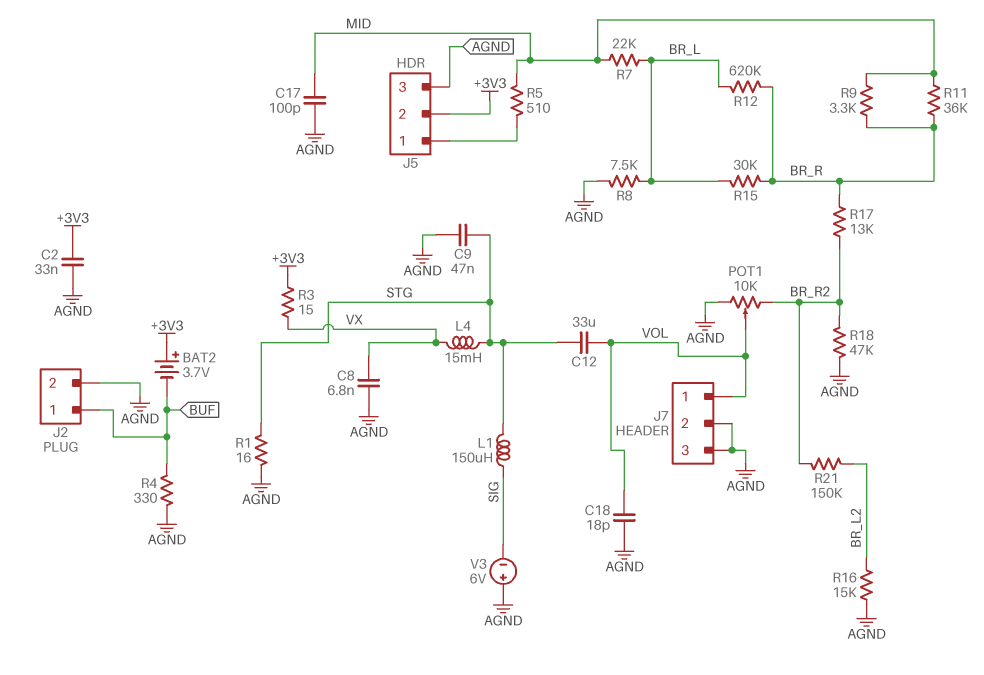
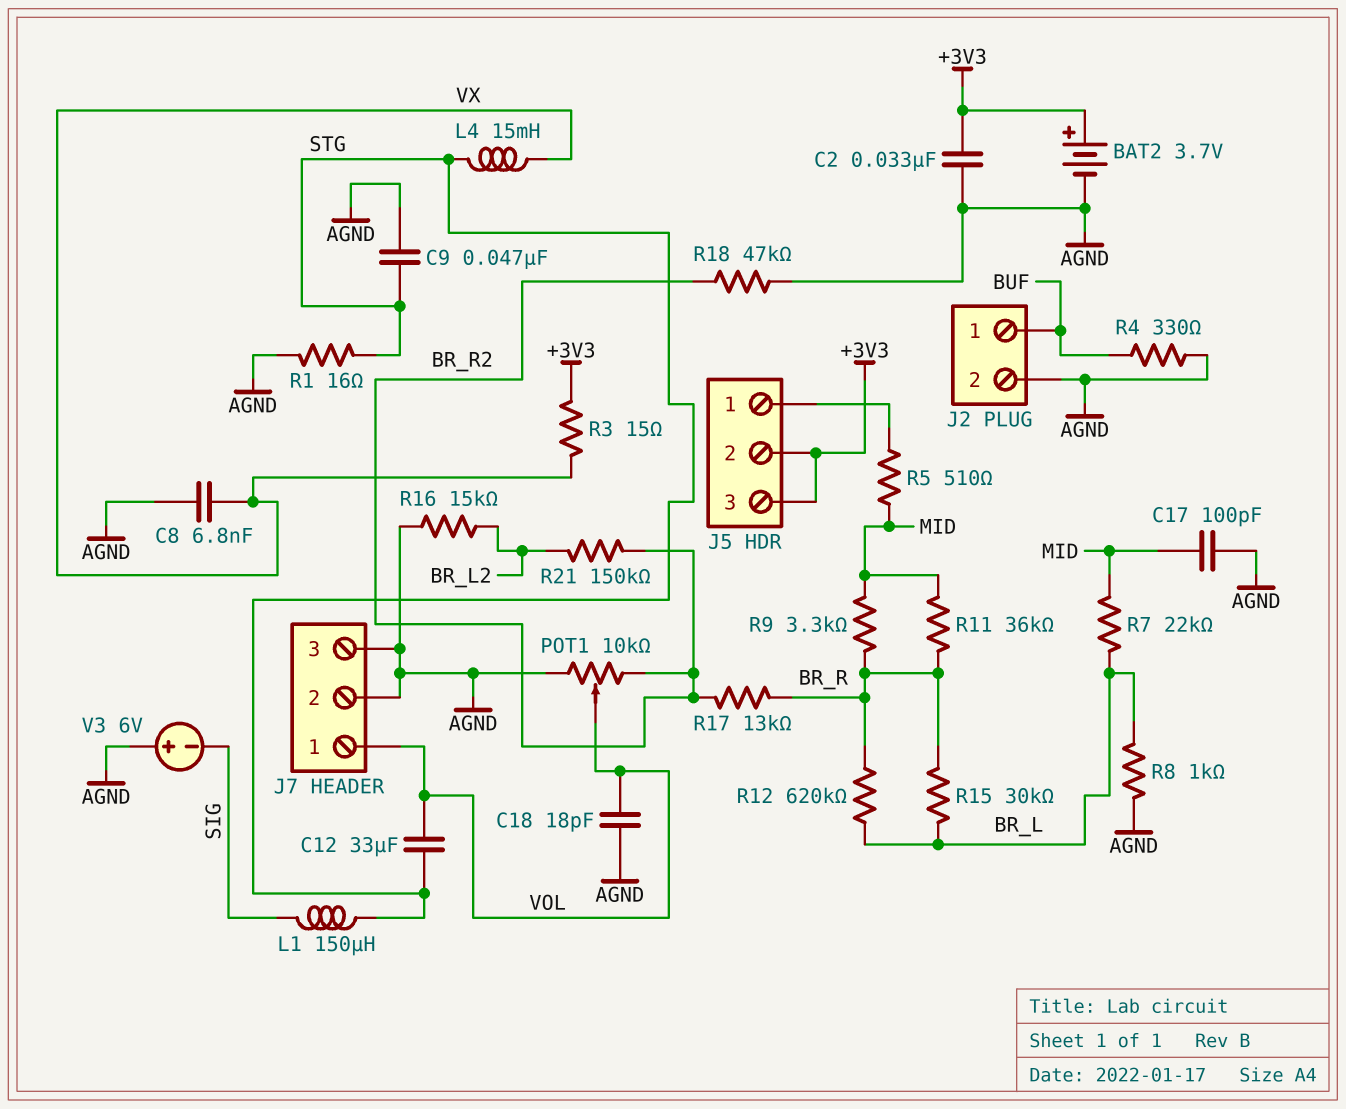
BAT2: 3.7V (plus +3V3, minus BUF) -> 3.7V (plus +3V3, minus AGND)
J5 pin 3: AGND -> +3V3
R8: 7.5k (AGND, BR_L) -> 1k (AGND, BR_L)

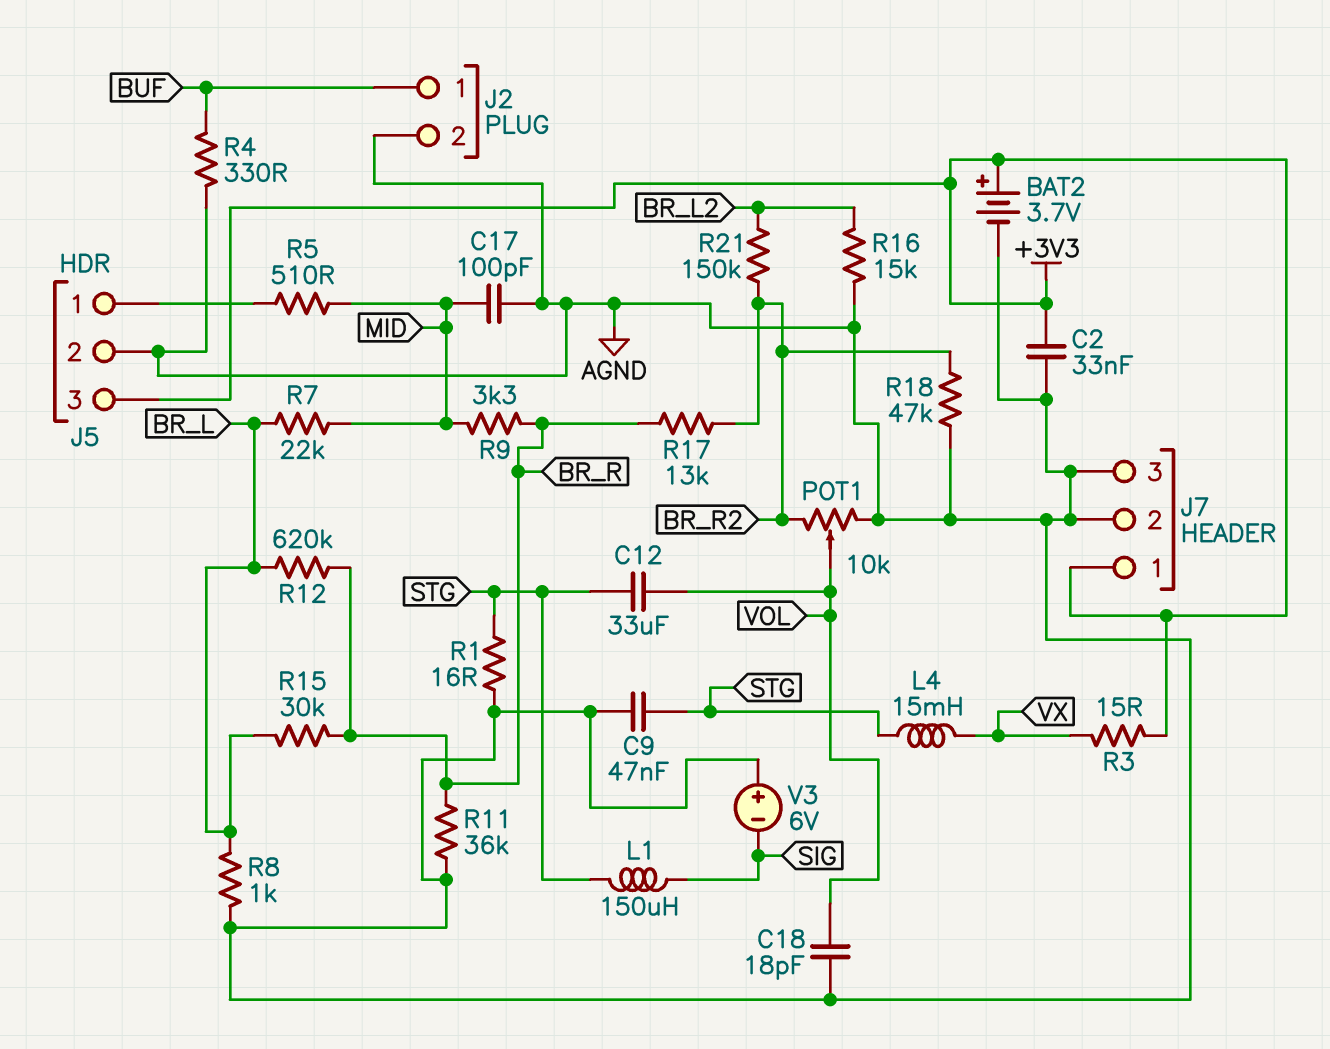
C8: 6.8nF (AGND, VX) -> none
J5 pin 2: +3V3 -> AGND
J7 pin 1: VOL -> +3V3
R11: 36k (BR_R, MID) -> 36k (AGND, BR_R)

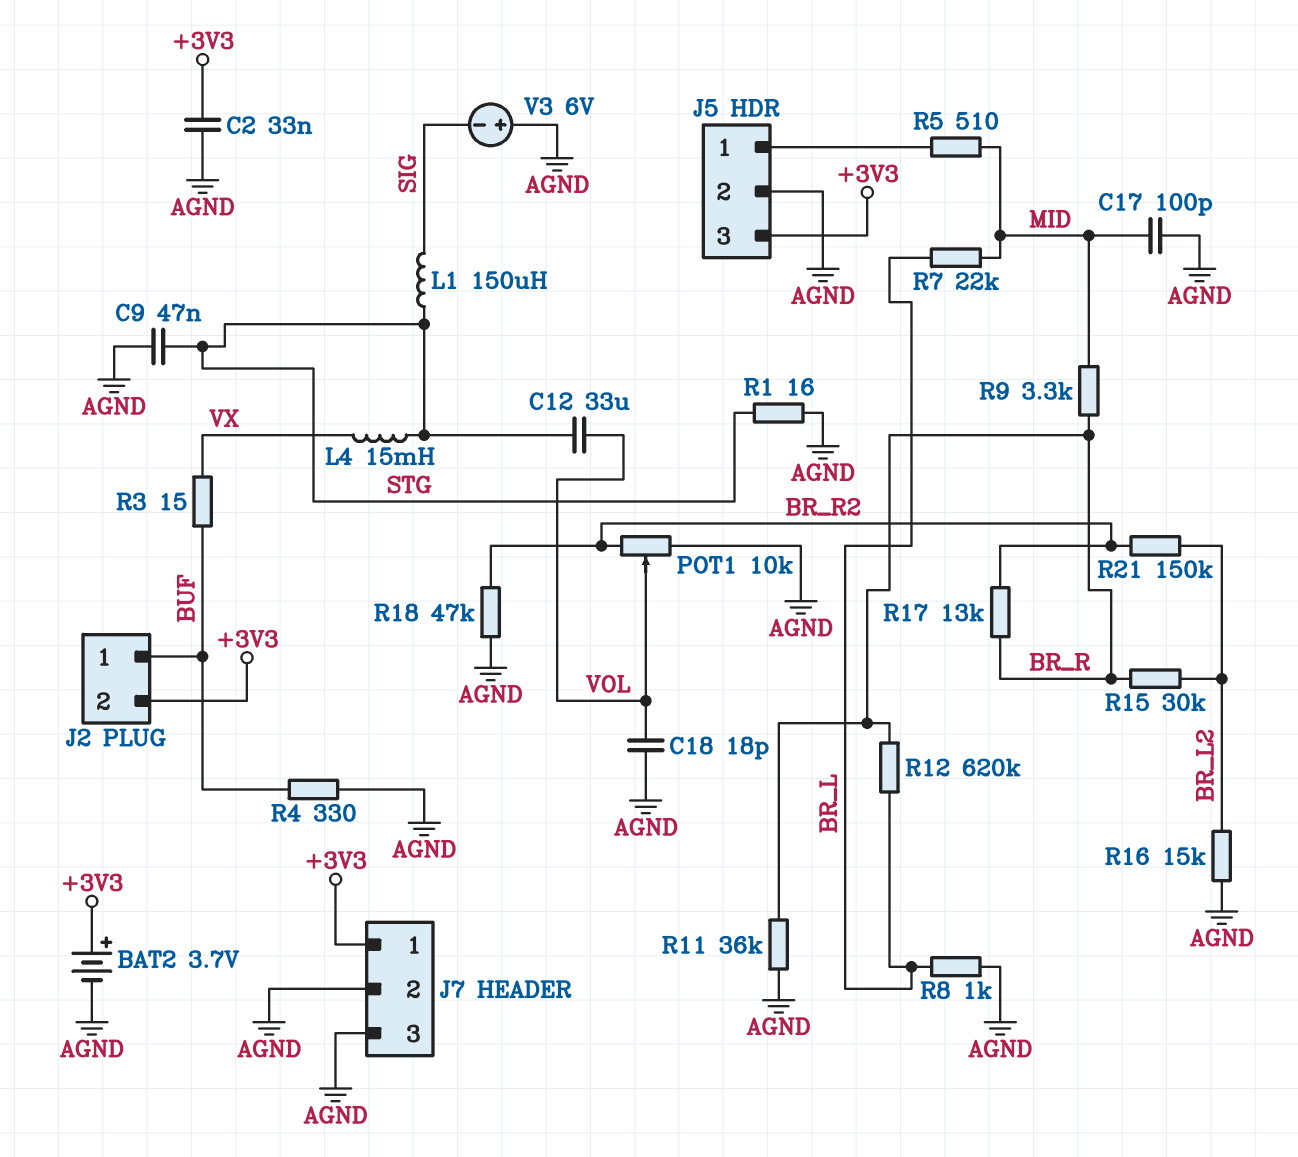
J2 pin 2: AGND -> +3V3
R3: 15 (+3V3, VX) -> 15 (BUF, VX)
R15: 30k (BR_L, BR_R) -> 30k (BR_L2, BR_R)

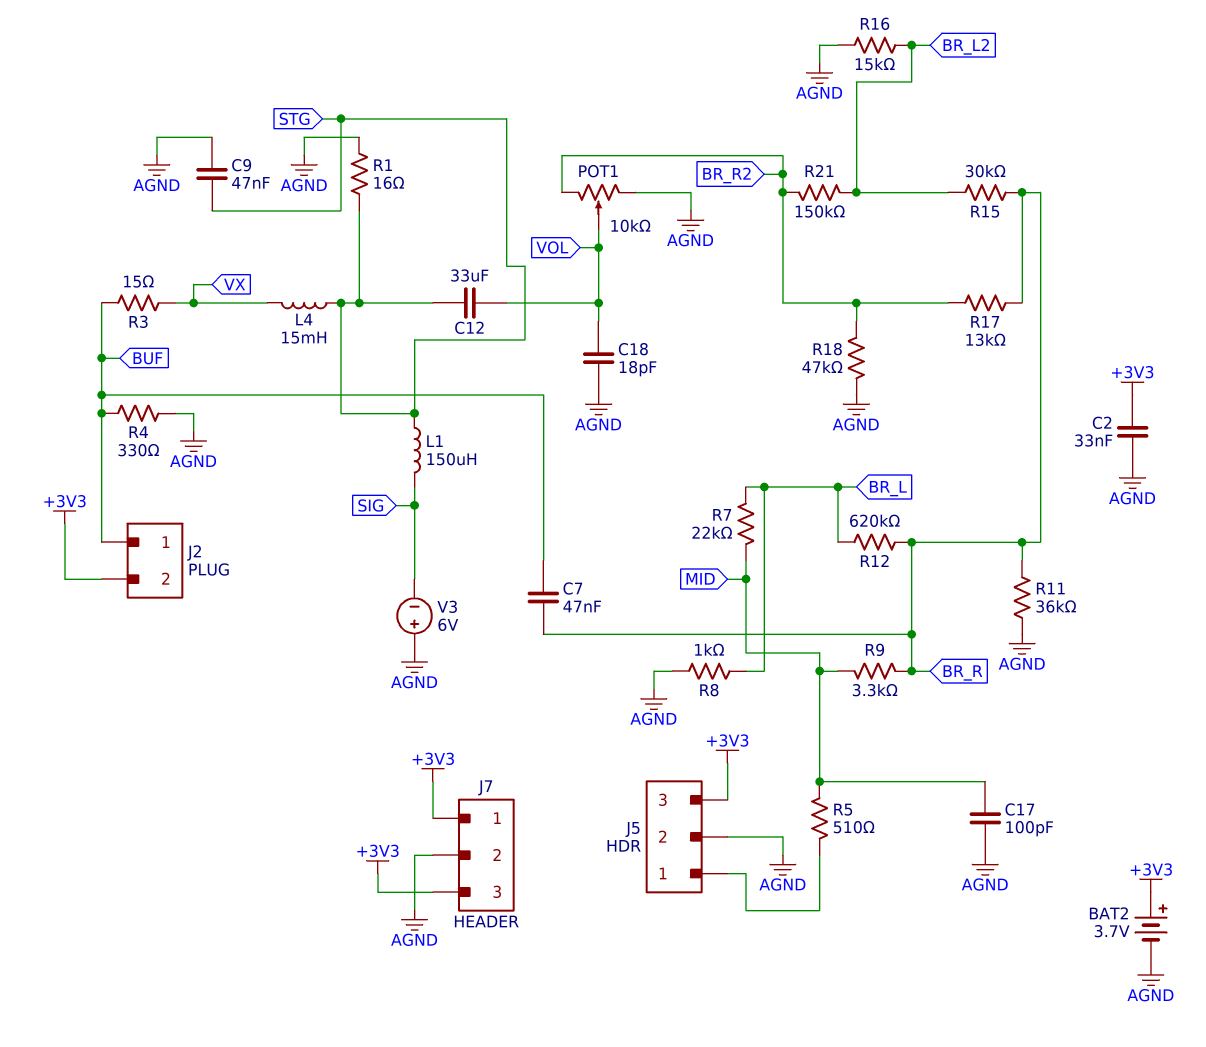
C7: none -> 47nF (BR_R, BUF)
J7 pin 3: AGND -> +3V3

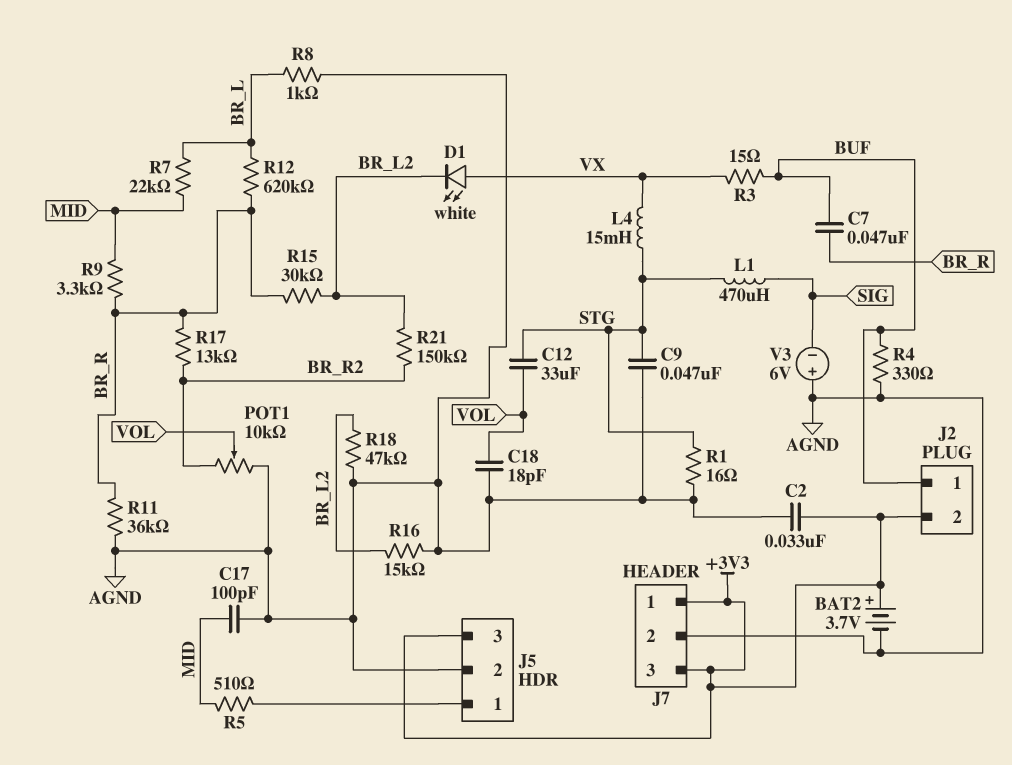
D1: none -> LED white (A VX, K BR_L2)
L1: 150uH (SIG, STG) -> 470uH (SIG, STG)
R18: 47k (AGND, BR_R2) -> 47k (AGND, BR_L2)

